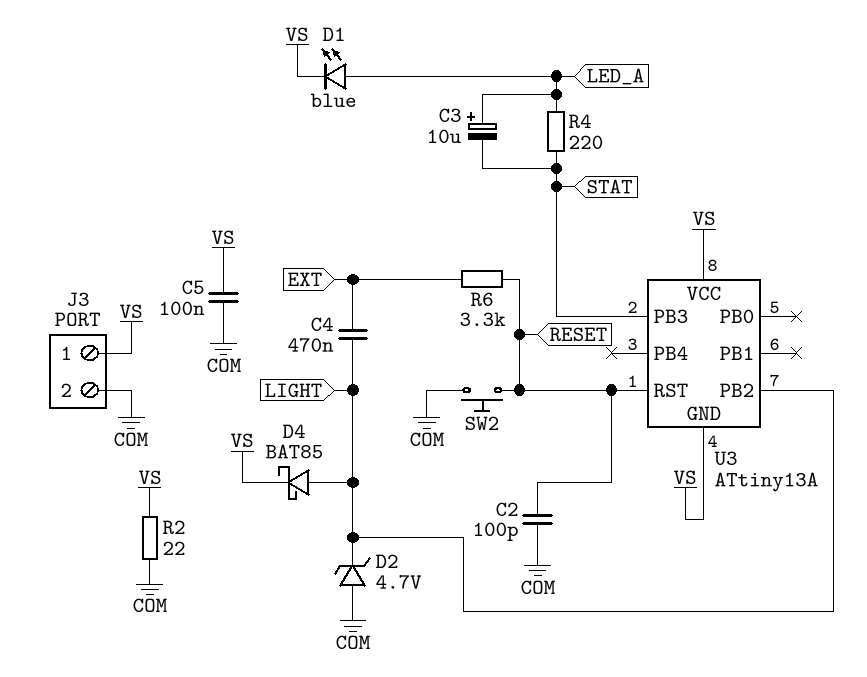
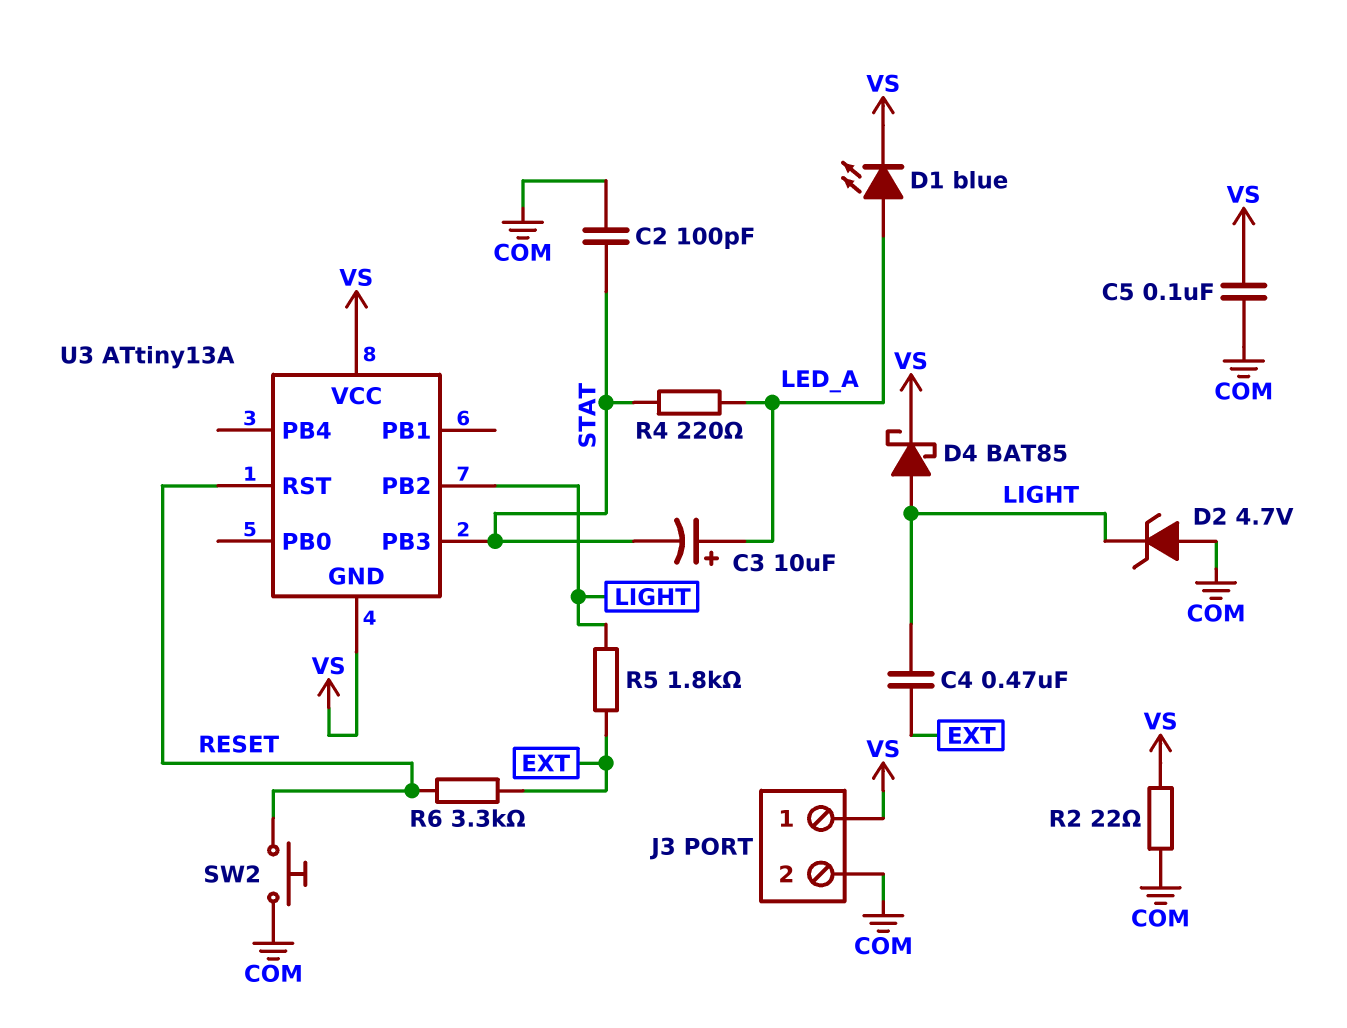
C2: 100pF (COM, RESET) -> 100pF (COM, STAT)
R5: none -> 1.8k (EXT, LIGHT)

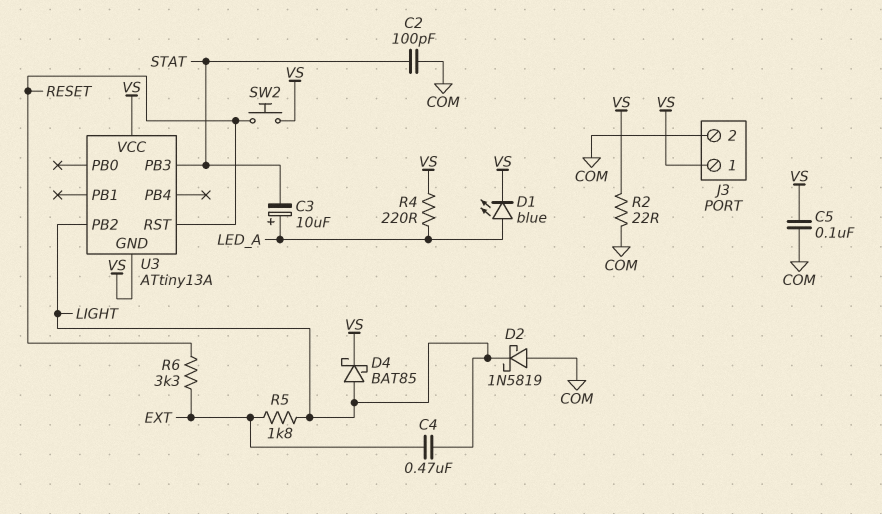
D2: zener 4.7V (A COM, K LIGHT) -> schottky 1N5819 (A COM, K LIGHT)
R4: 220 (LED_A, STAT) -> 220 (LED_A, VS)
SW2: button (COM, RESET) -> button (RESET, VS)

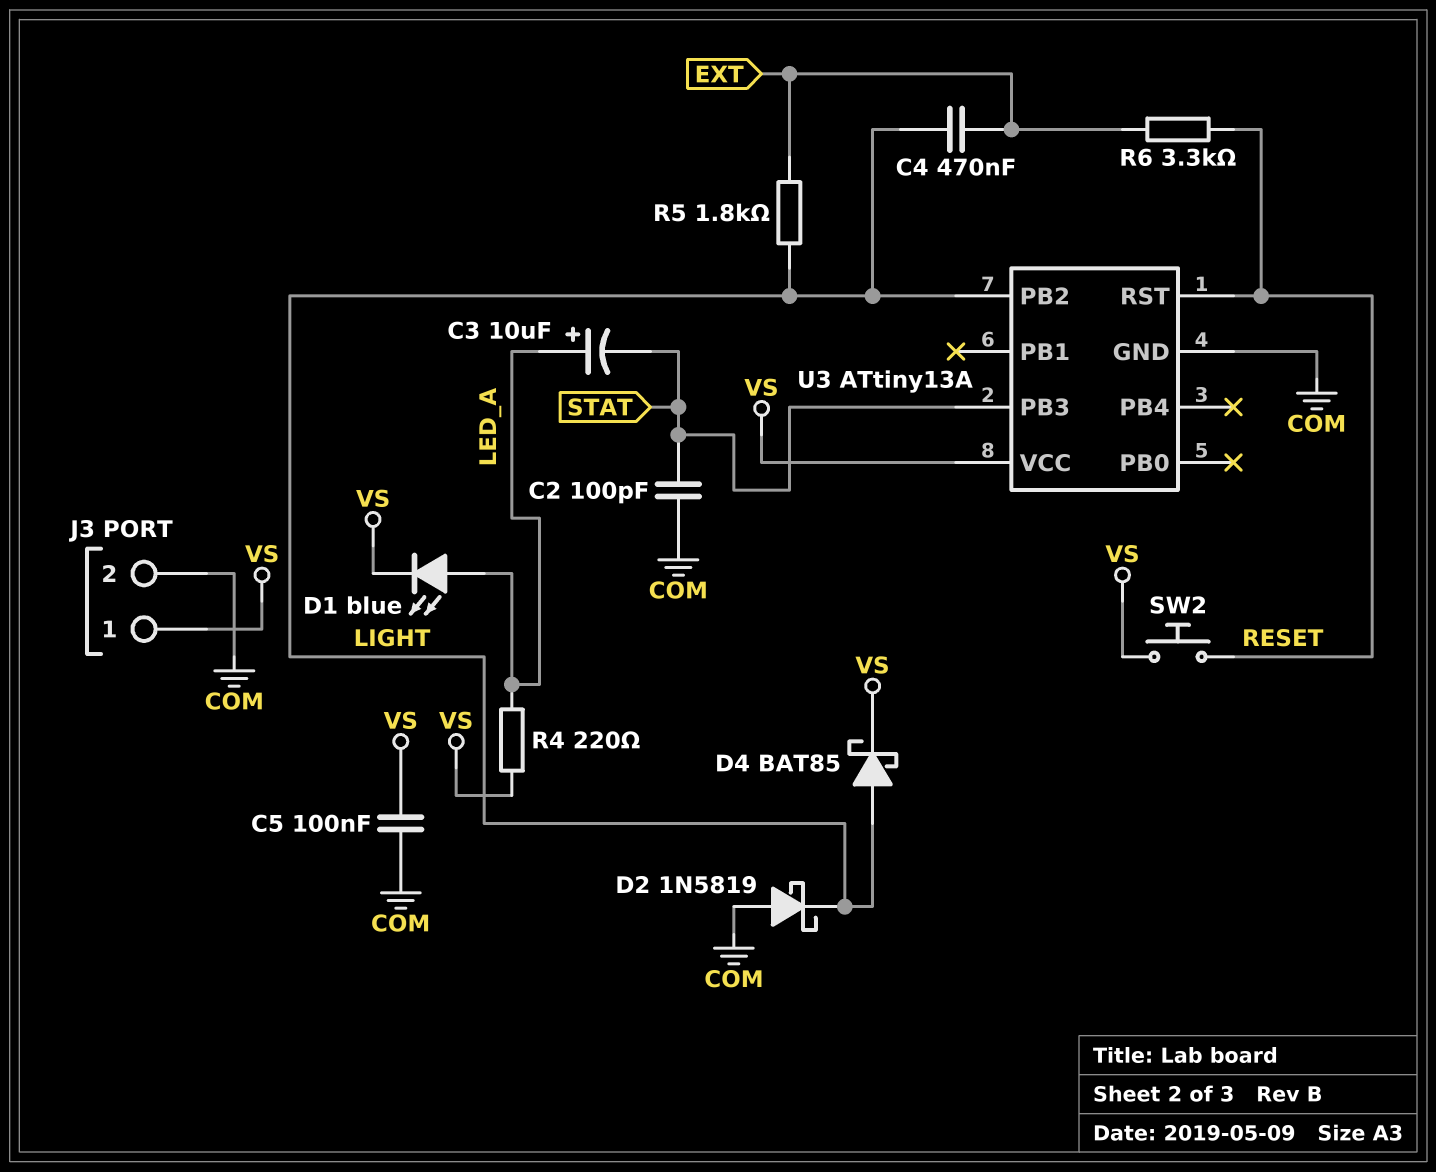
R2: 22 (COM, VS) -> none
U3 pin GND: VS -> COM

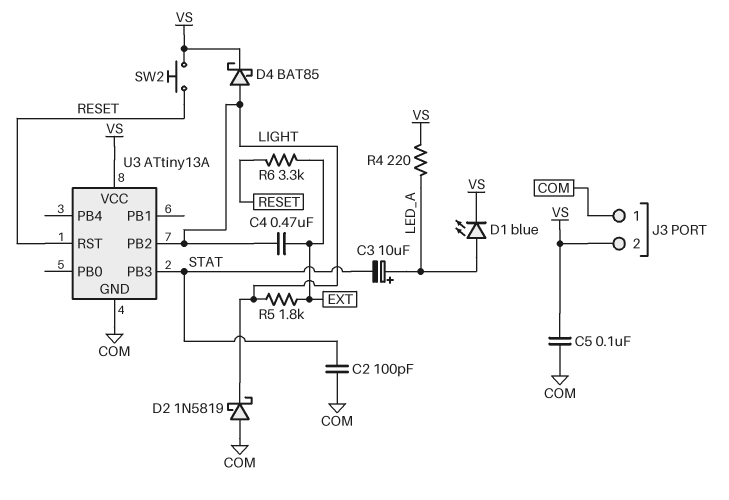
J3 pin 1: VS -> COM
J3 pin 2: COM -> VS

